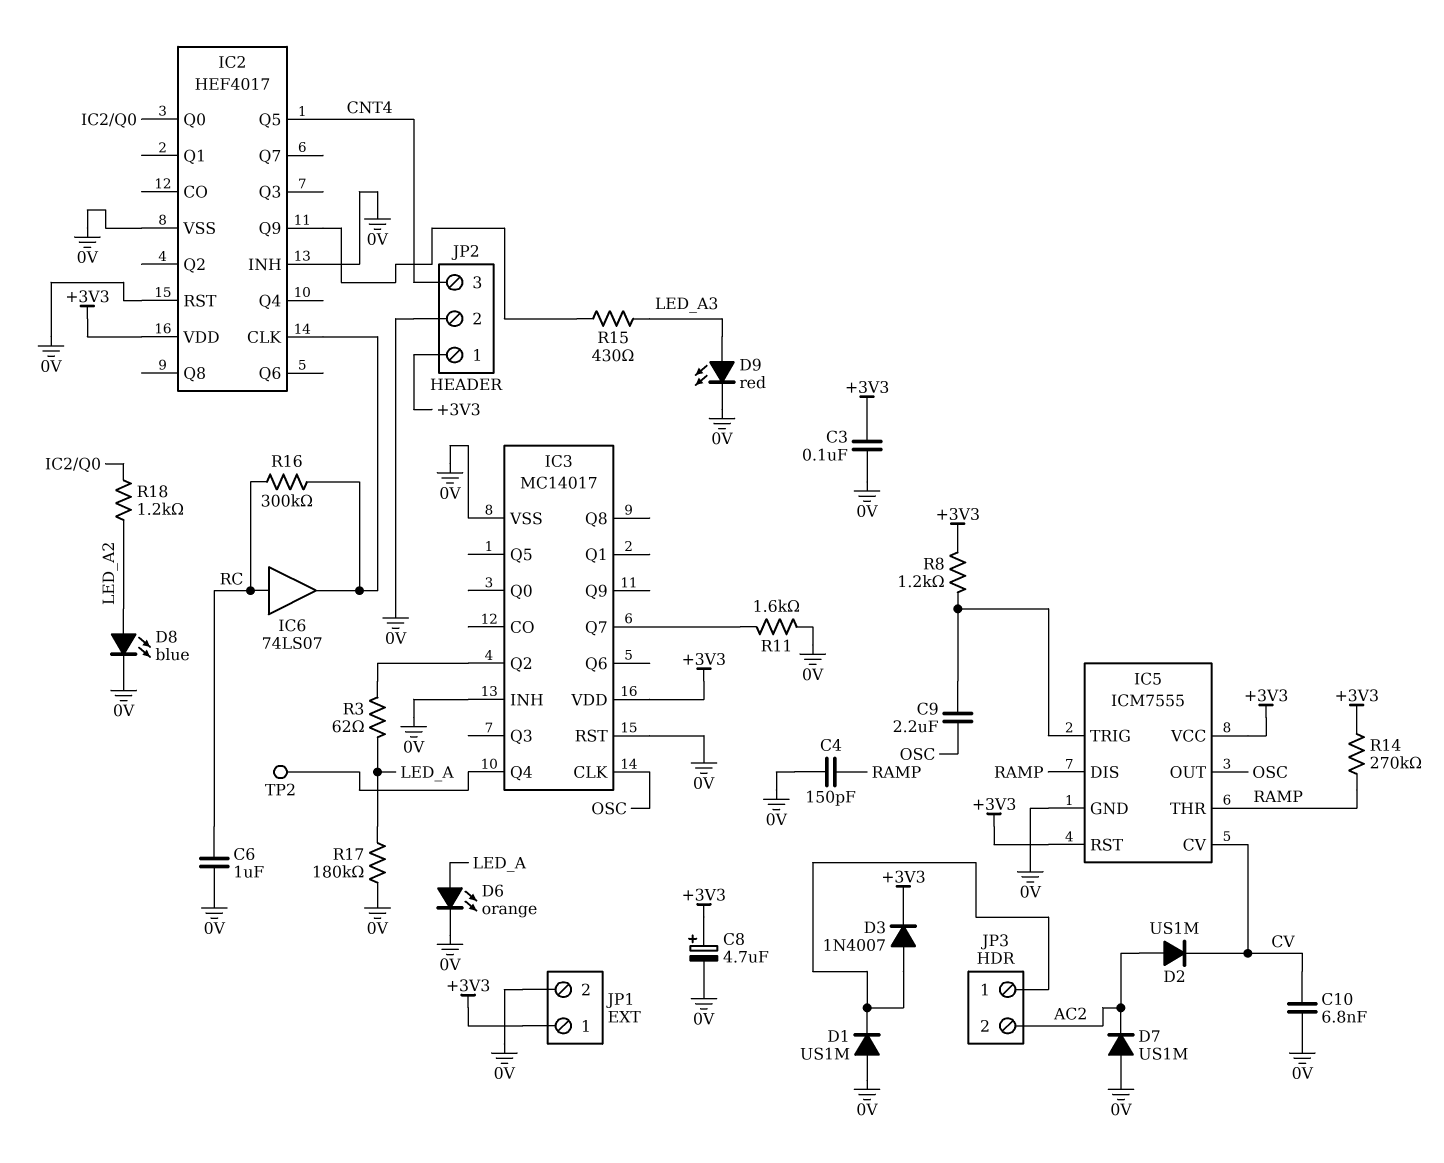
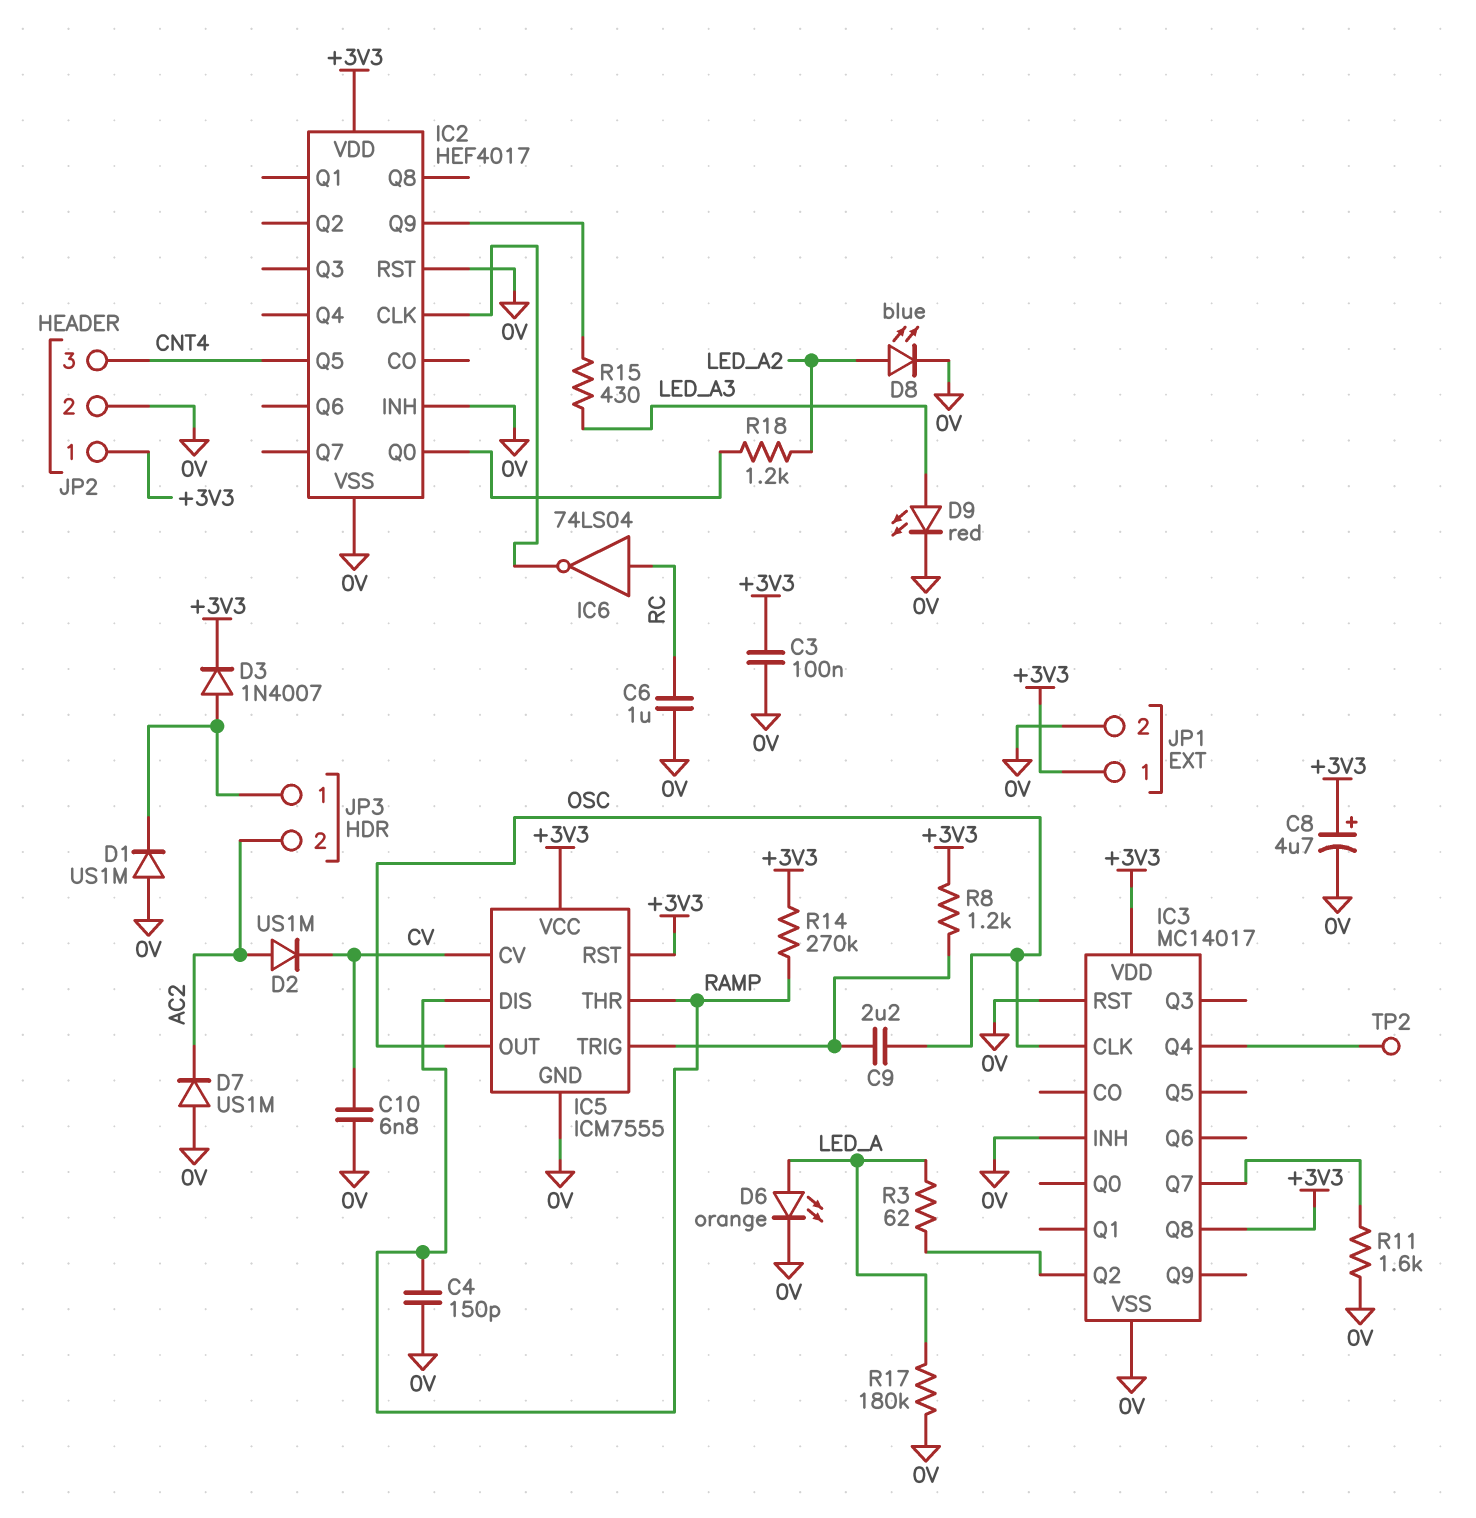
IC3 pin Q8: none -> +3V3
IC6: buffer 74LS07 (in RC, out IC2/CLK) -> NOT 74LS04 (in RC, out IC2/CLK)
R16: 300k (IC2/CLK, RC) -> none

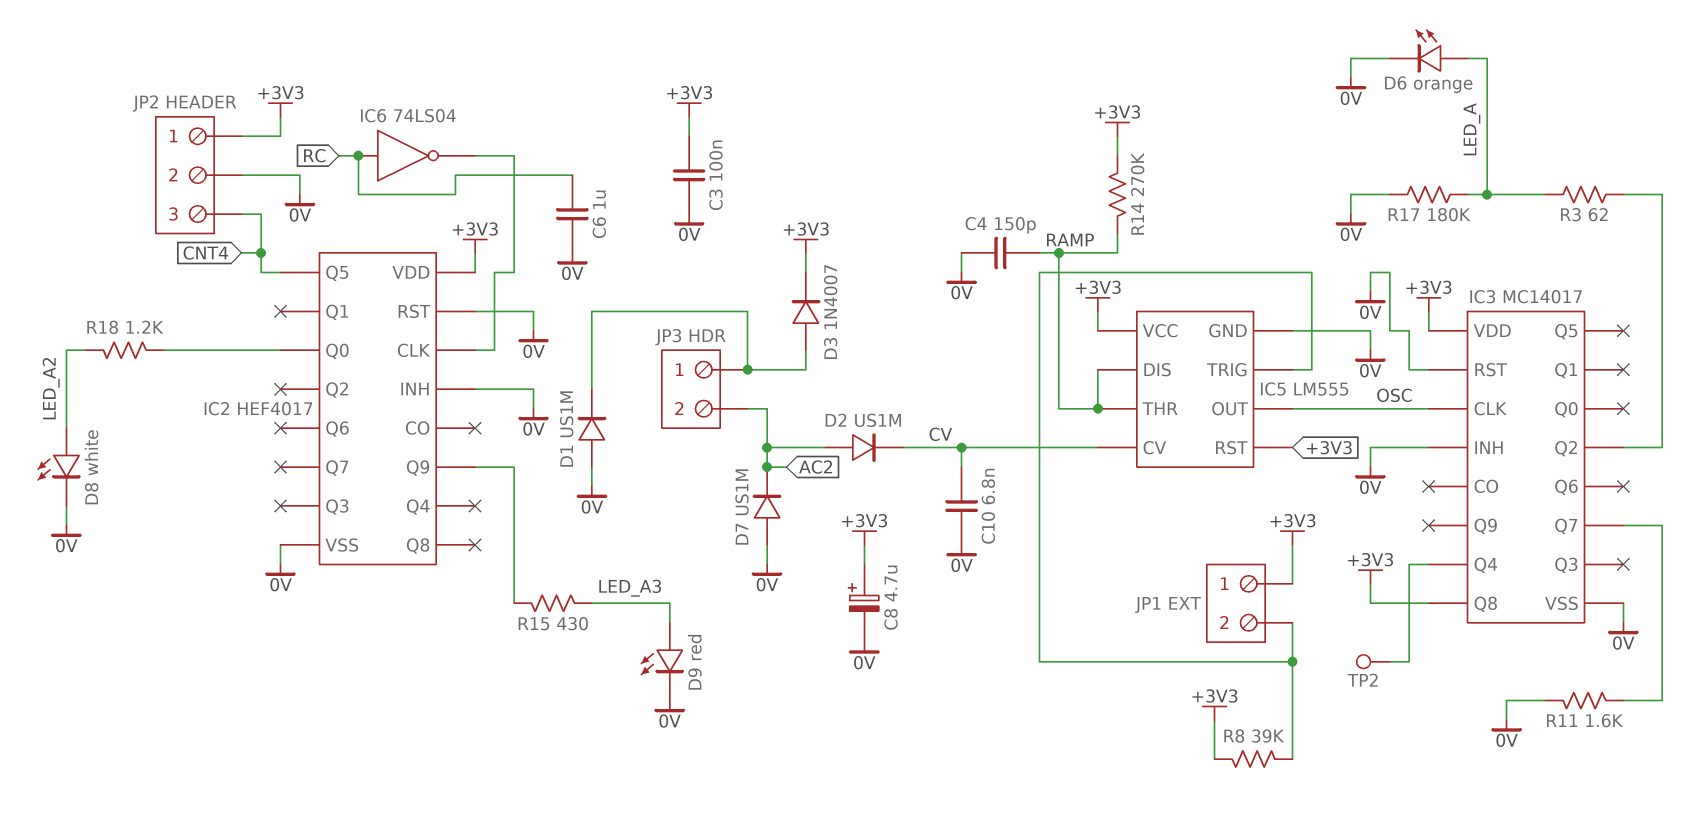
C9: 2.2uF (IC5/TRIG, OSC) -> none
D8: LED blue (A LED_A2, K 0V) -> LED white (A LED_A2, K 0V)
IC5: ICM7555 -> LM555
JP1 pin 2: 0V -> IC5/TRIG
R8: 1.2k (+3V3, IC5/TRIG) -> 39k (+3V3, IC5/TRIG)

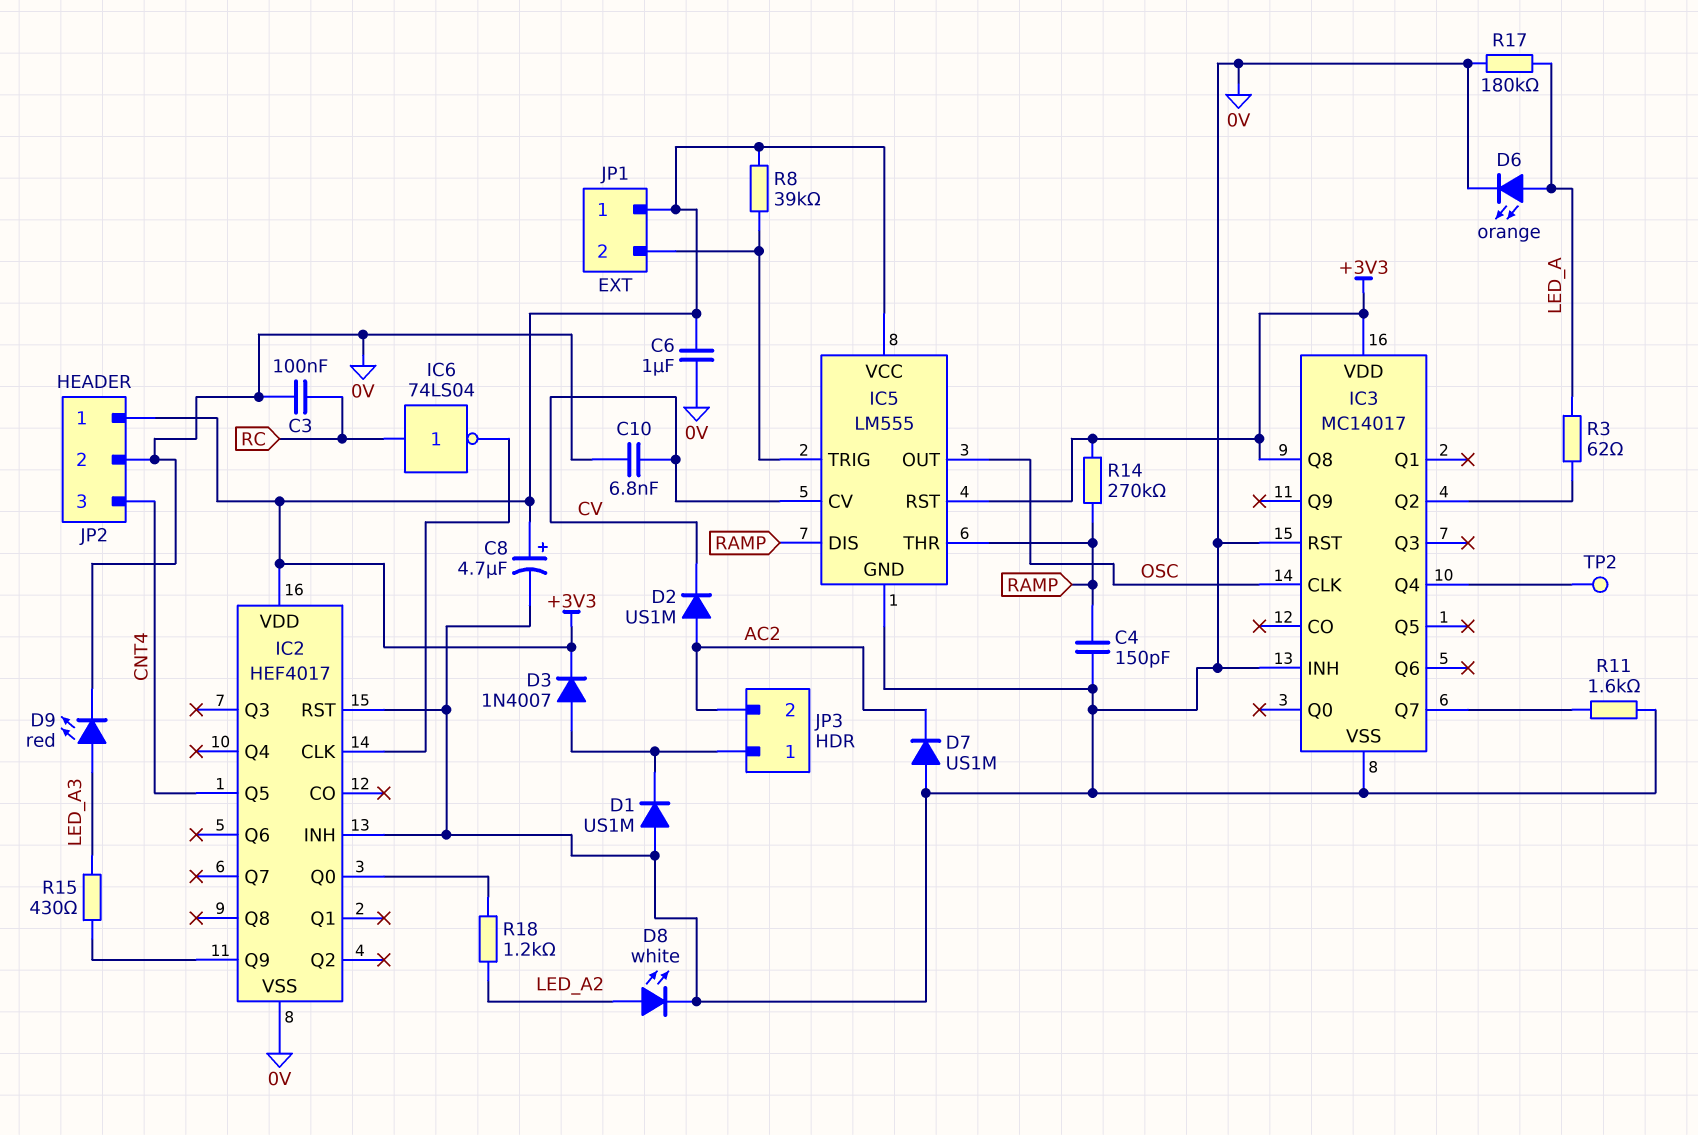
C3: 100nF (+3V3, 0V) -> 100nF (0V, RC)
C6: 1uF (0V, RC) -> 1uF (+3V3, 0V)

